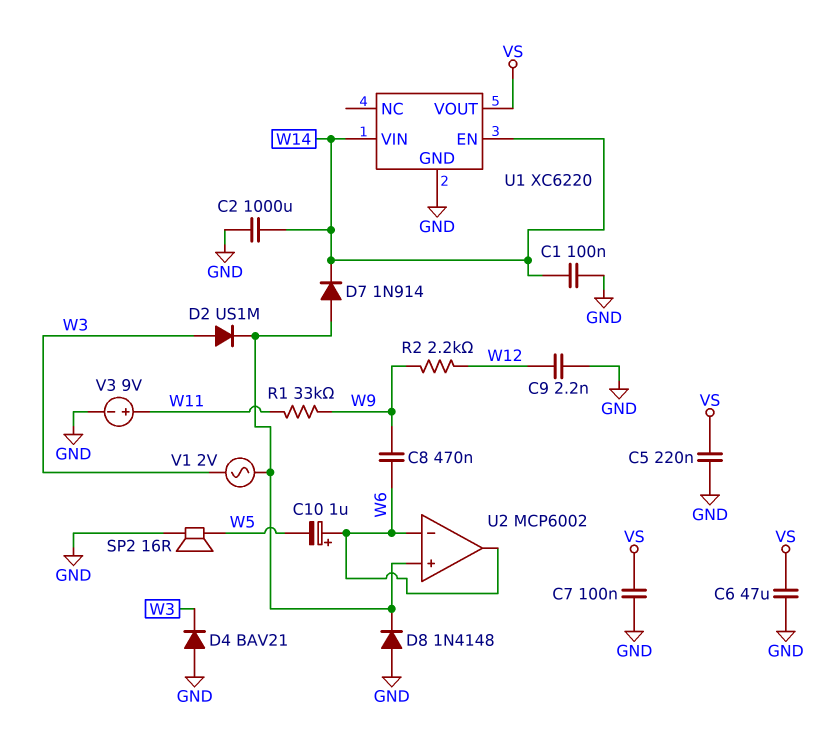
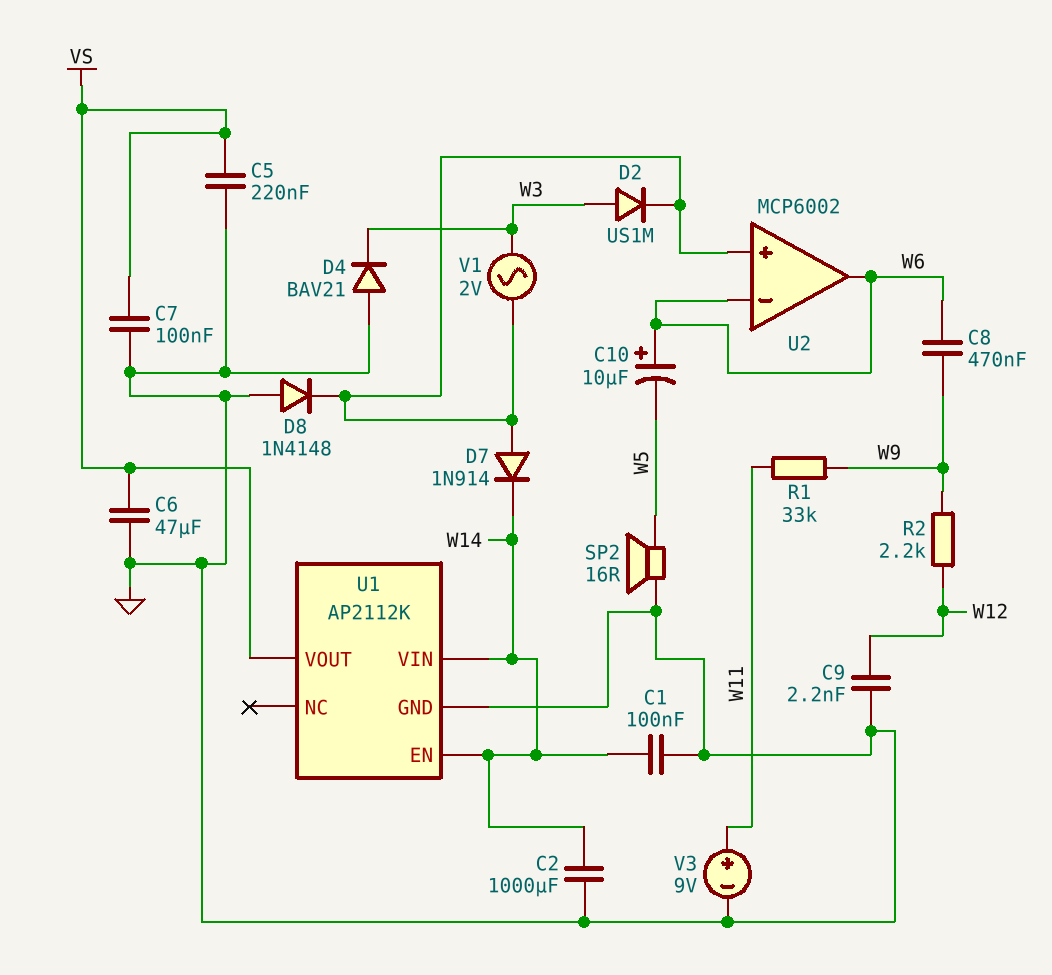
C10: 1uF (plus W6, minus W5) -> 10uF (plus W6, minus W5)
U1: XC6220 -> AP2112K

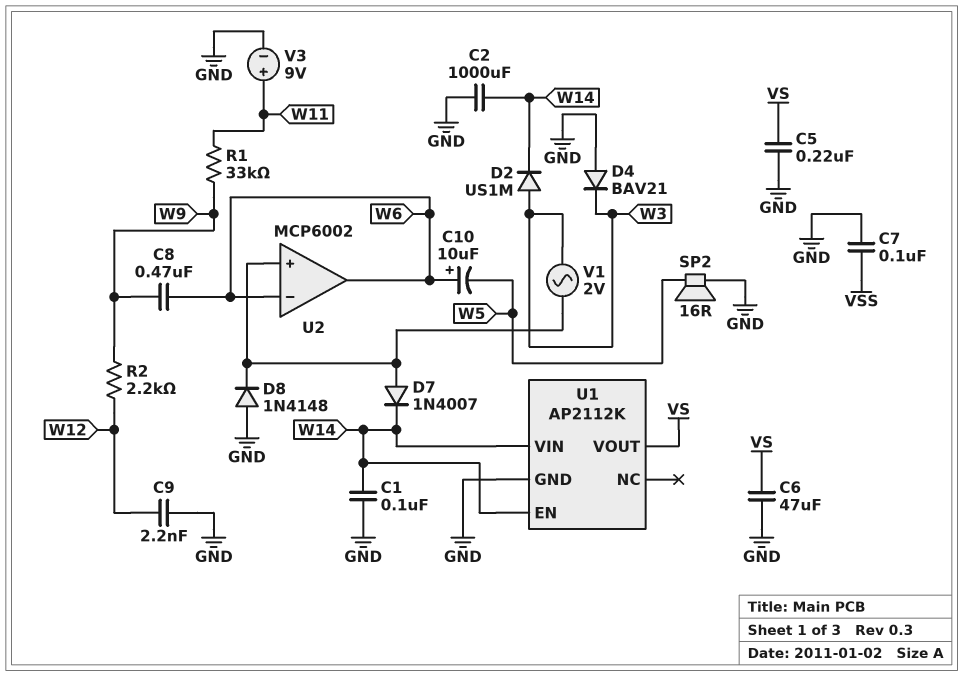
C7: 100nF (GND, VS) -> 100nF (GND, VSS)
D2: diode US1M (A W3, K U2/in+) -> diode US1M (A W3, K W14)
D7: diode 1N914 (A U2/in+, K W14) -> diode 1N4007 (A U2/in+, K W14)

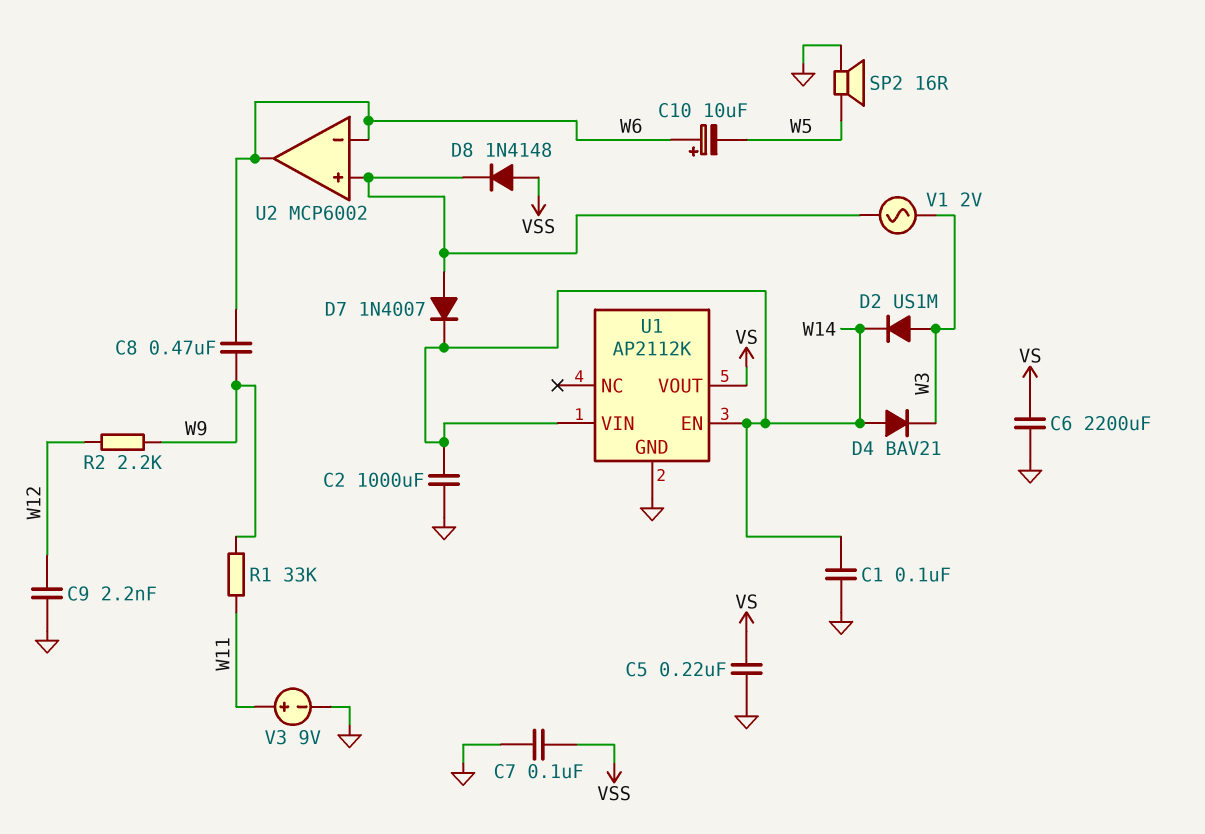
C6: 47uF (GND, VS) -> 2200uF (GND, VS)
D4: diode BAV21 (A GND, K W3) -> diode BAV21 (A W14, K W3)
D8: diode 1N4148 (A GND, K U2/in+) -> diode 1N4148 (A VSS, K U2/in+)

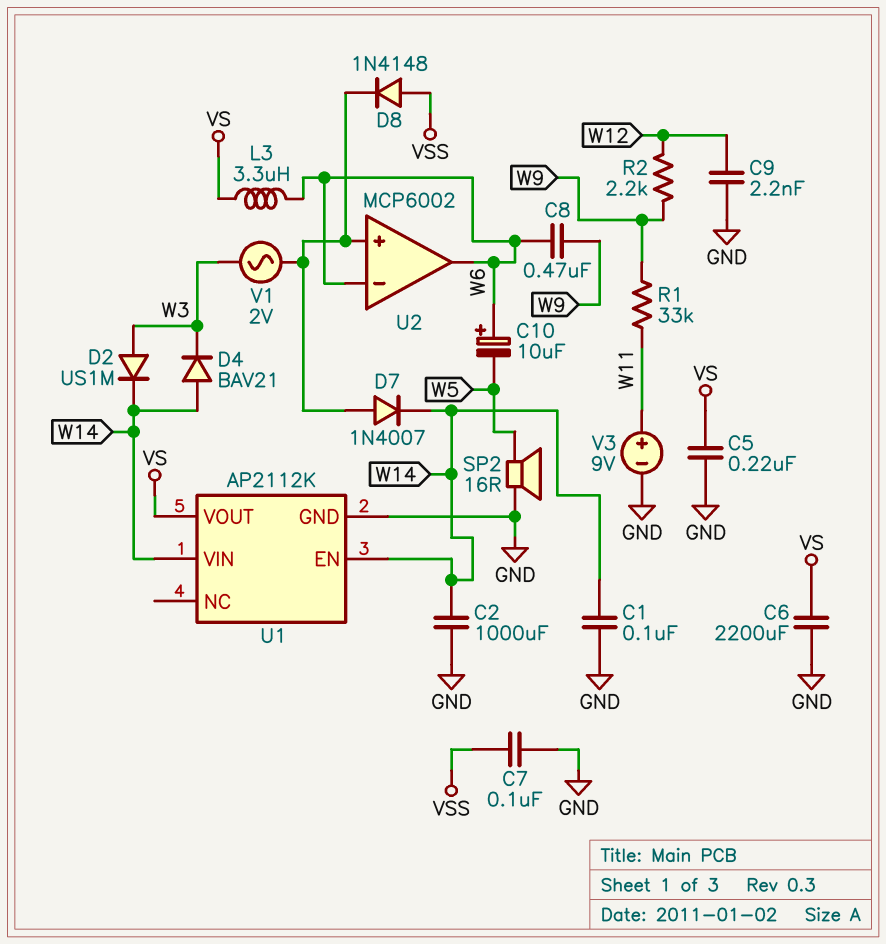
L3: none -> 3.3uH (VS, W6)

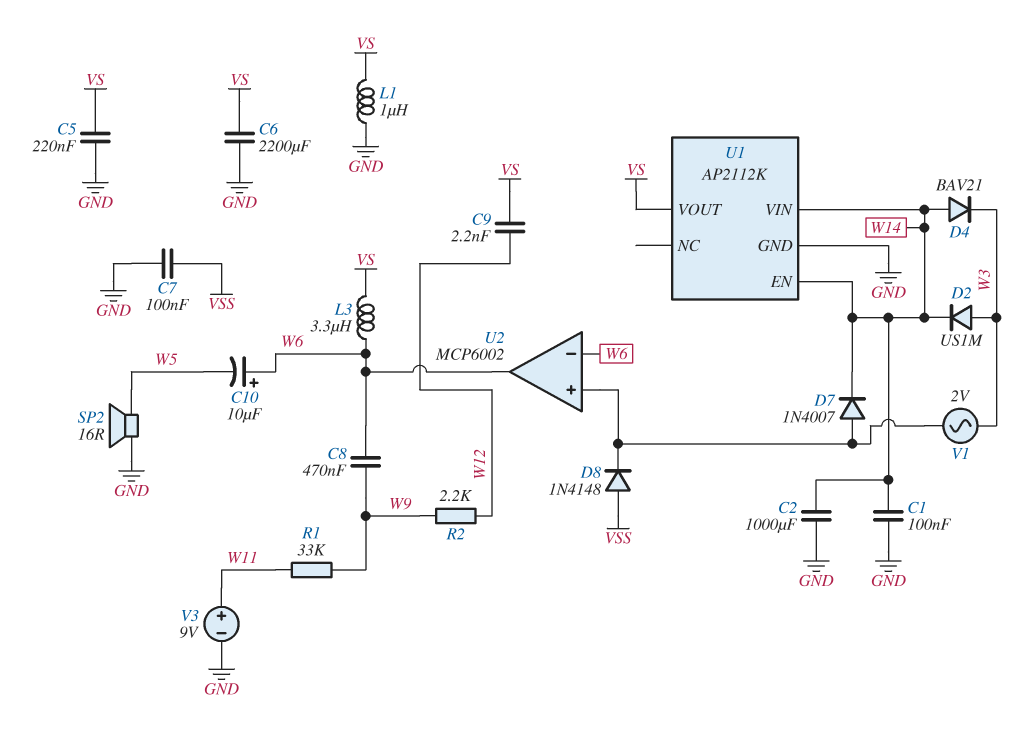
C9: 2.2nF (GND, W12) -> 2.2nF (VS, W12)
L1: none -> 1uH (GND, VS)

